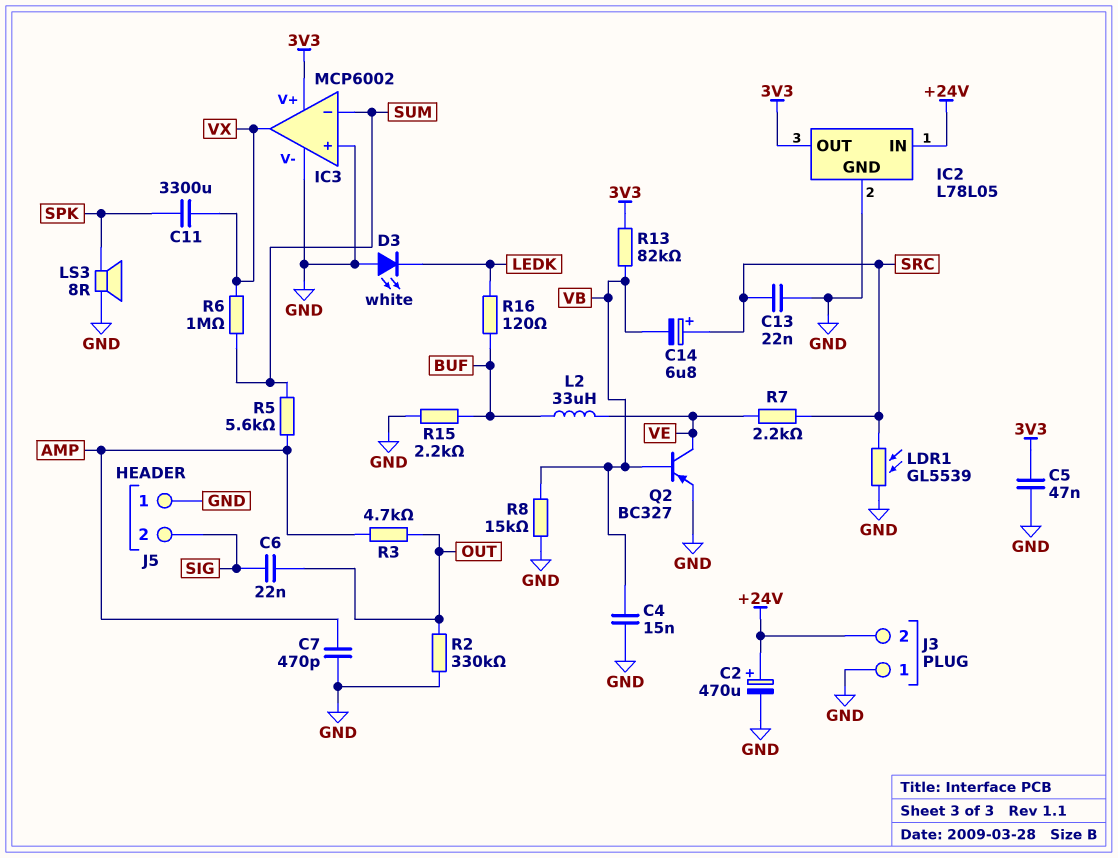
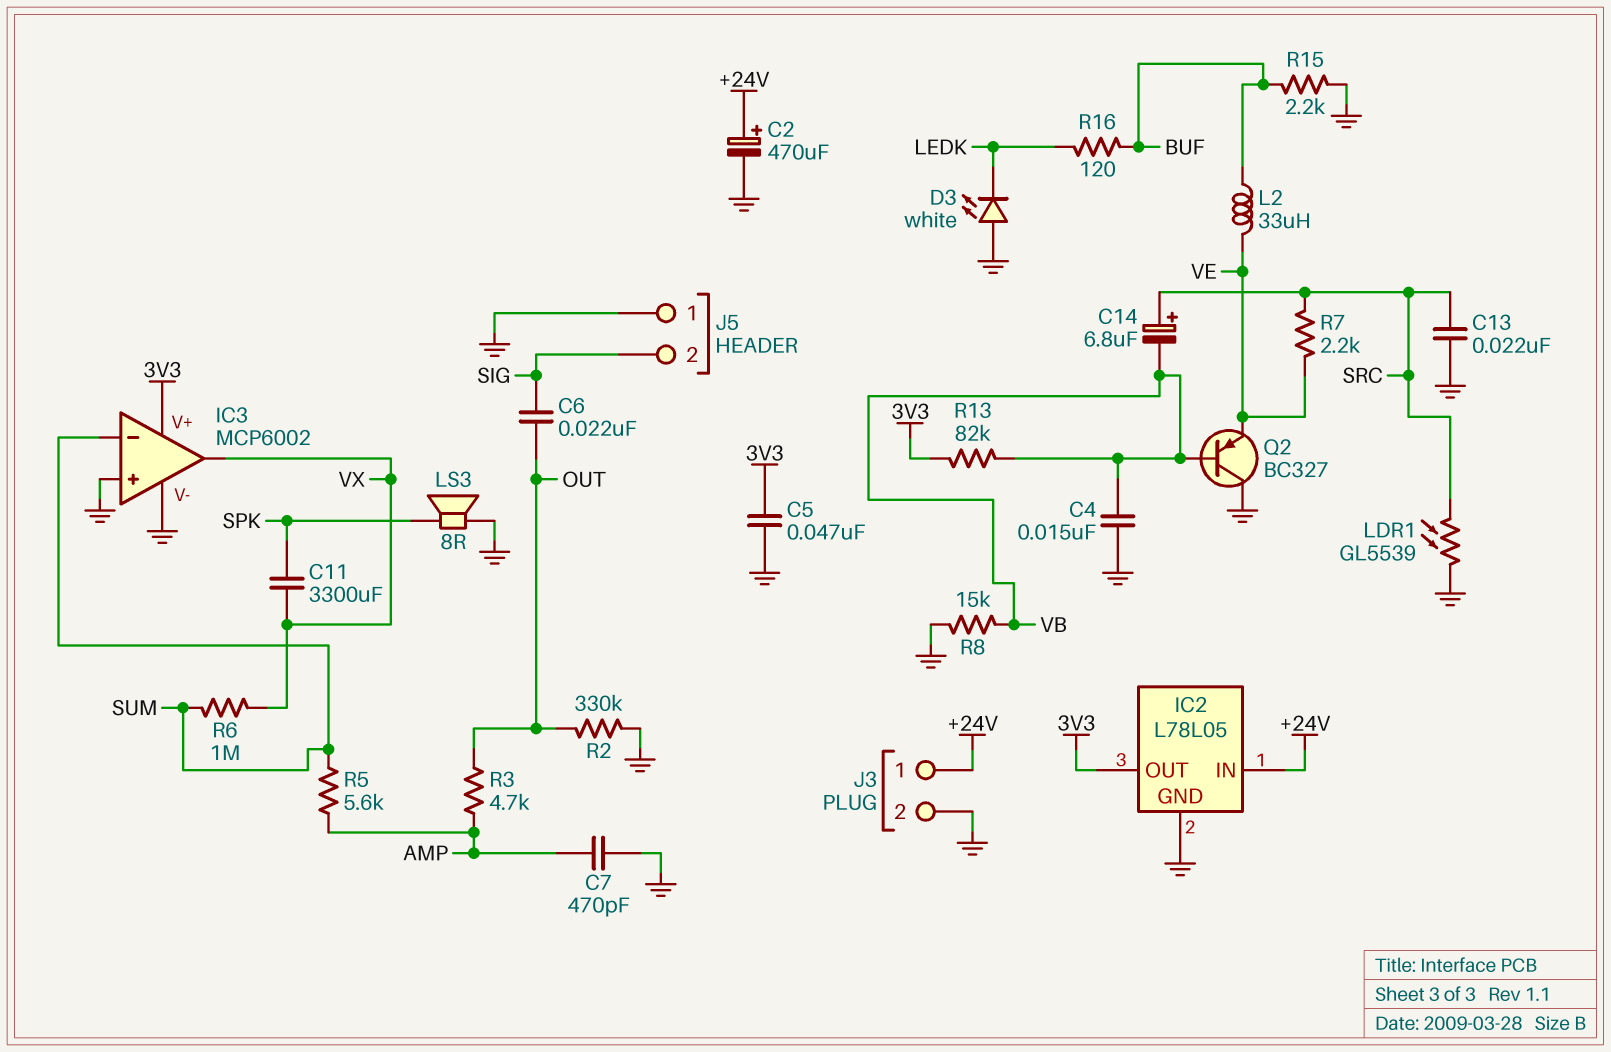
J3 pin 1: GND -> +24V
J3 pin 2: +24V -> GND
Q2: PNP BC327 (B VB, C VE, E GND) -> PNP BC327 (B VB, C GND, E VE)

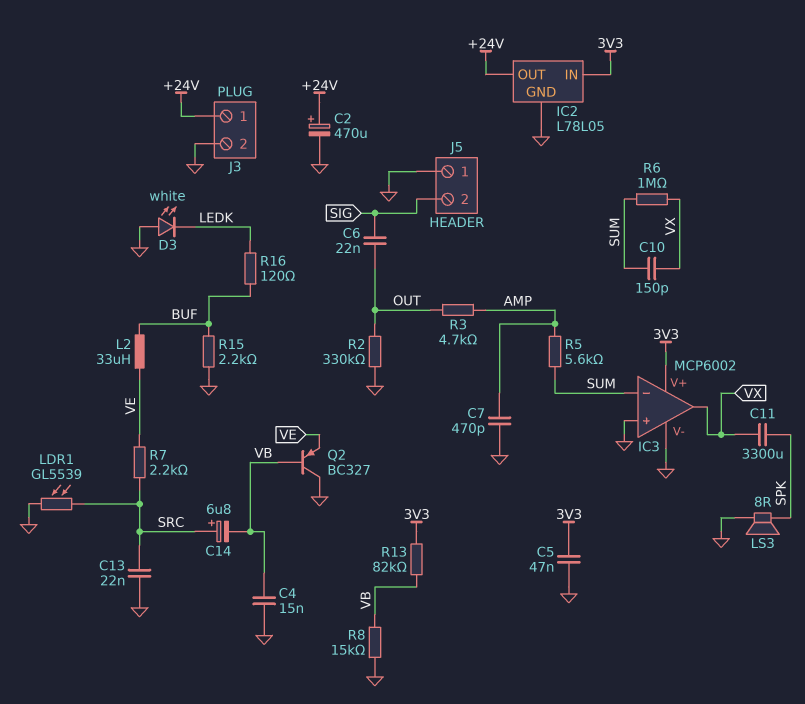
C10: none -> 150pF (SUM, VX)
IC2 pin IN: +24V -> 3V3
IC2 pin OUT: 3V3 -> +24V

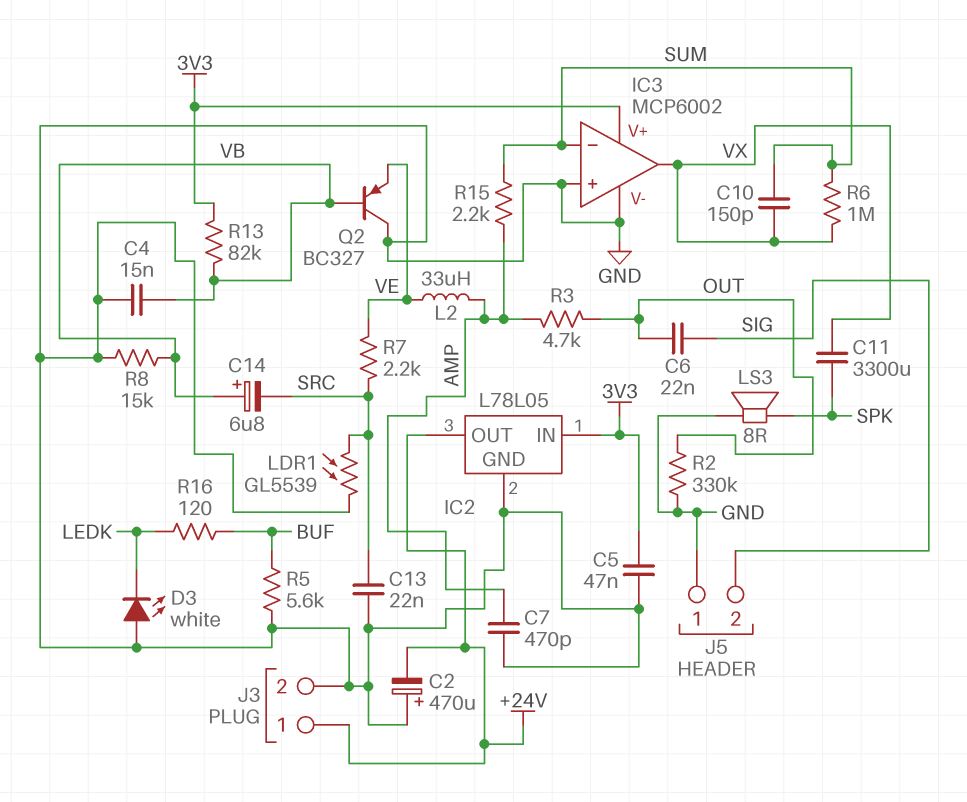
C2: 470uF (plus +24V, minus GND) -> 470uF (plus GND, minus +24V)
C14: 6.8uF (plus SRC, minus VB) -> 6.8uF (plus VB, minus SRC)
L2: 33uH (BUF, VE) -> 33uH (AMP, VE)
R5: 5.6k (AMP, SUM) -> 5.6k (BUF, GND)
R15: 2.2k (BUF, GND) -> 2.2k (AMP, SUM)

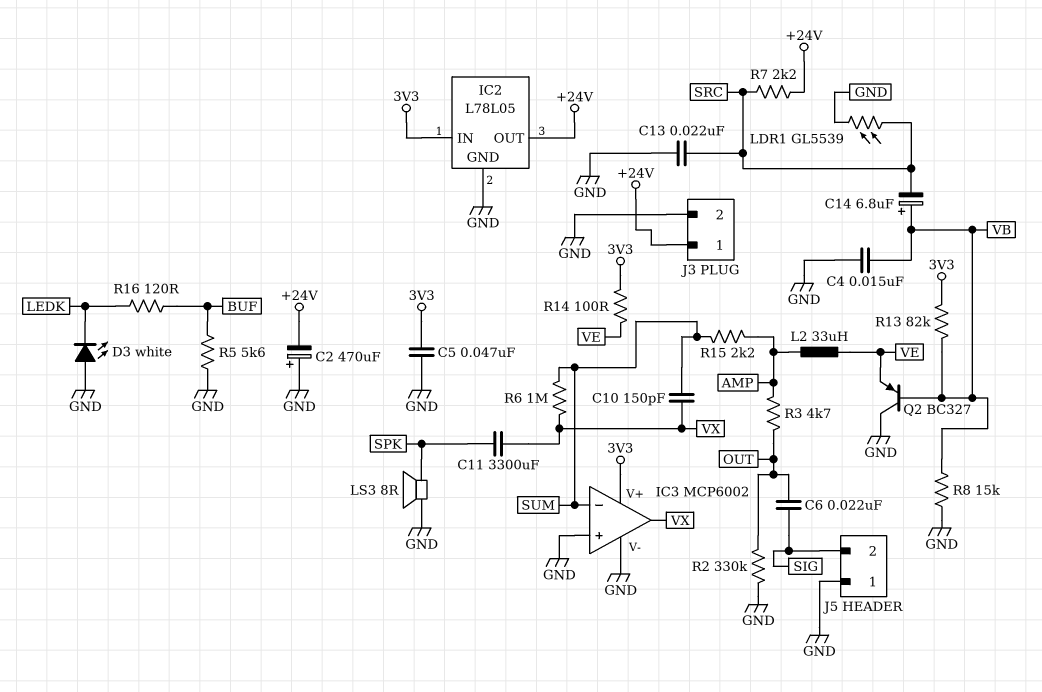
C7: 470pF (AMP, GND) -> none
R7: 2.2k (SRC, VE) -> 2.2k (+24V, SRC)
R14: none -> 100 (3V3, VE)

